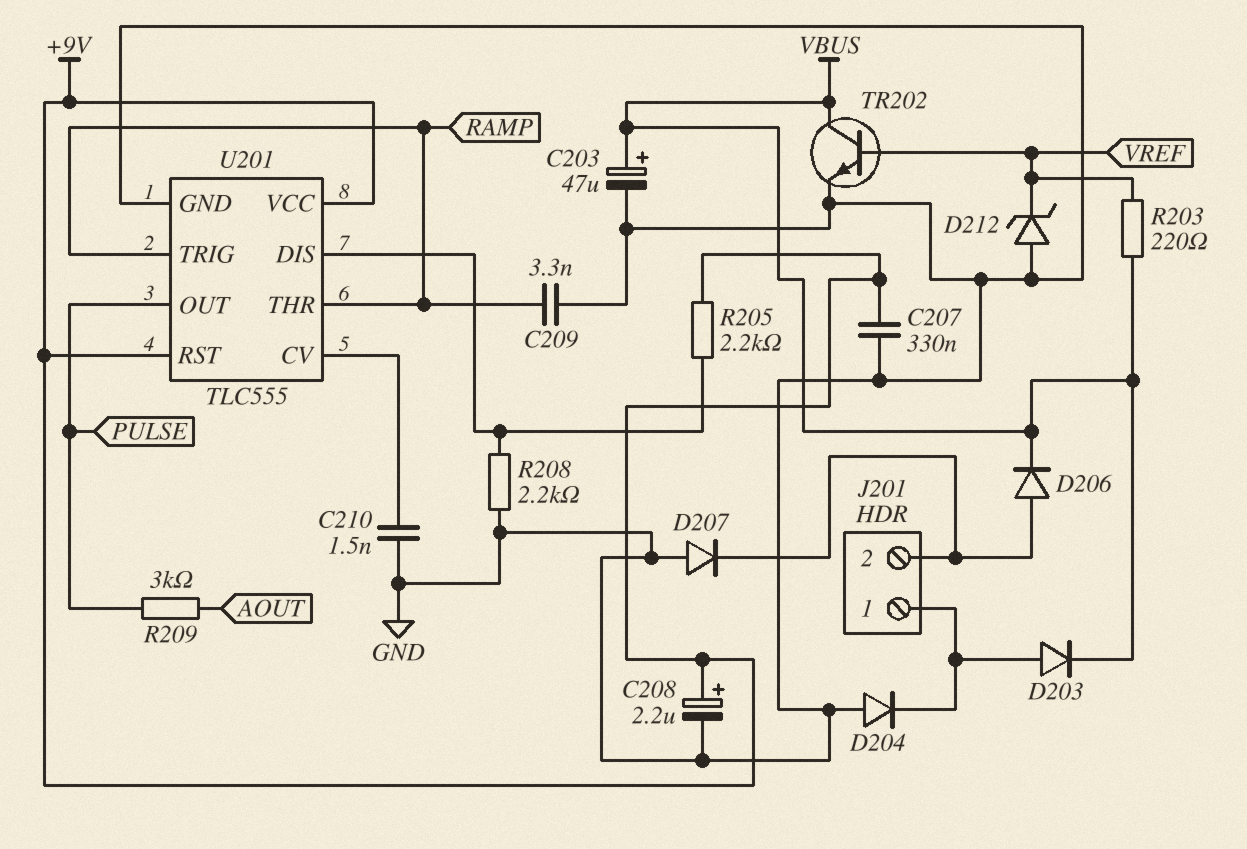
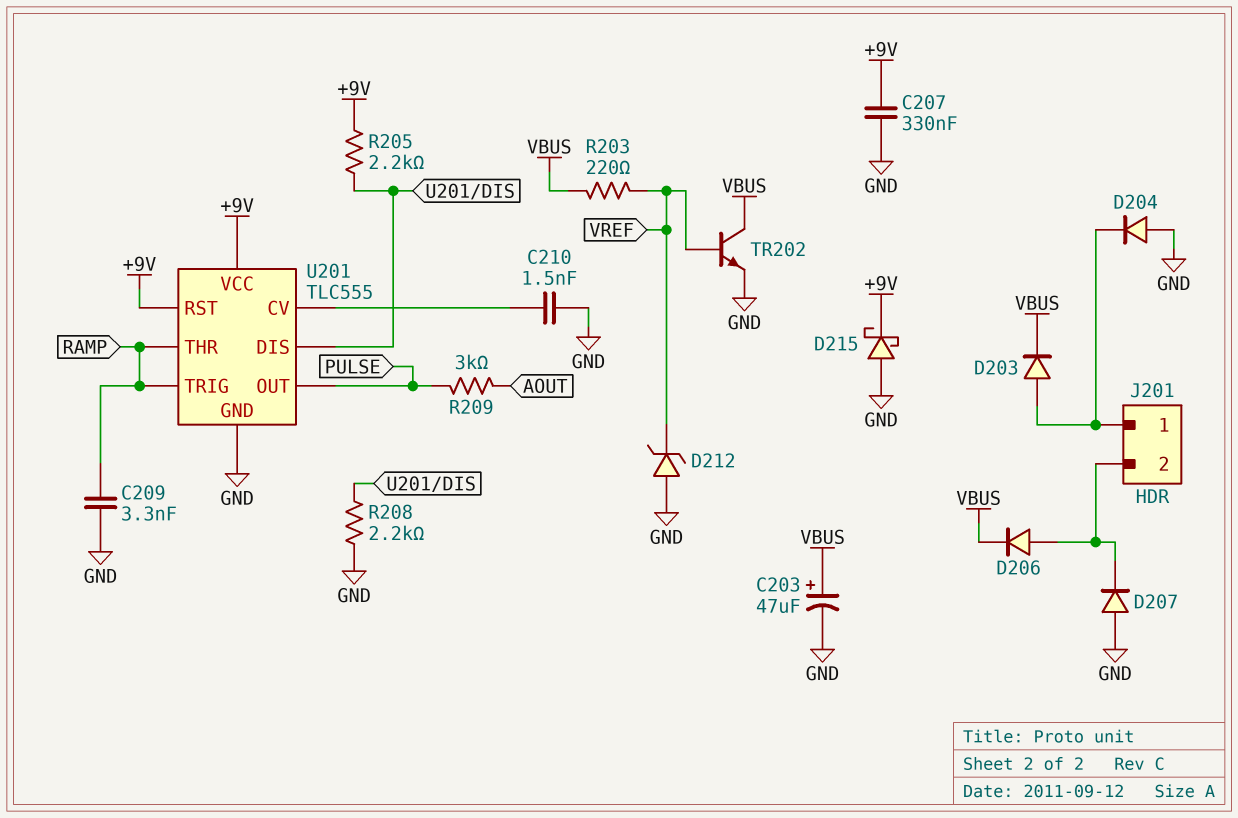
C208: 2.2uF (plus +9V, minus GND) -> none
D215: none -> schottky (A GND, K +9V)

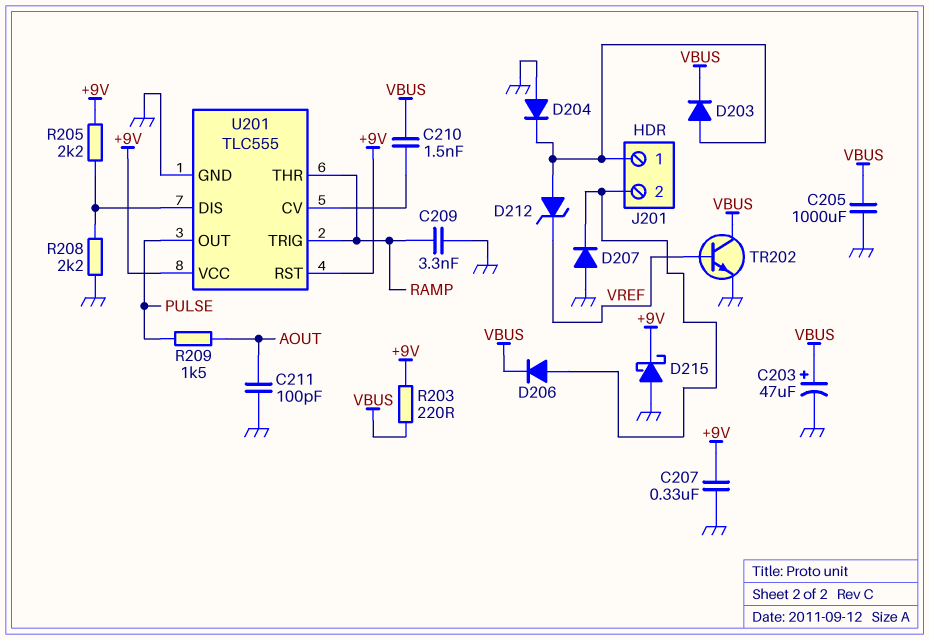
C205: none -> 1000uF (GND, VBUS)
C210: 1.5nF (GND, U201/CV) -> 1.5nF (U201/CV, VBUS)
C211: none -> 100pF (AOUT, GND)
D212: zener (A GND, K VREF) -> zener (A J201/1, K VREF)
R203: 220 (VBUS, VREF) -> 220 (+9V, VBUS)
R209: 3k (AOUT, PULSE) -> 1.5k (AOUT, PULSE)

